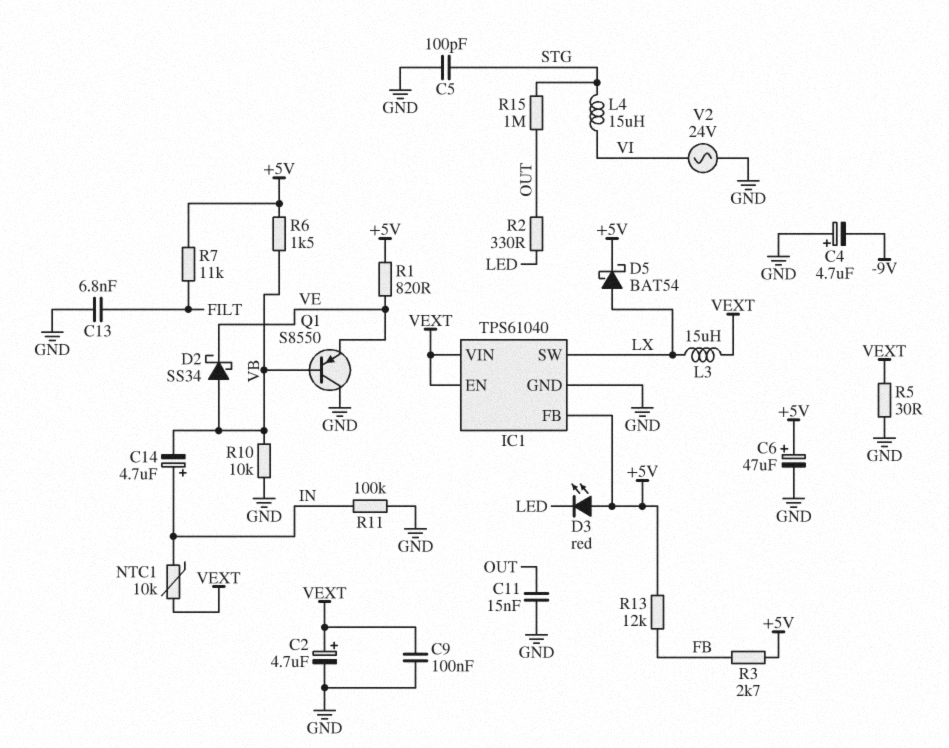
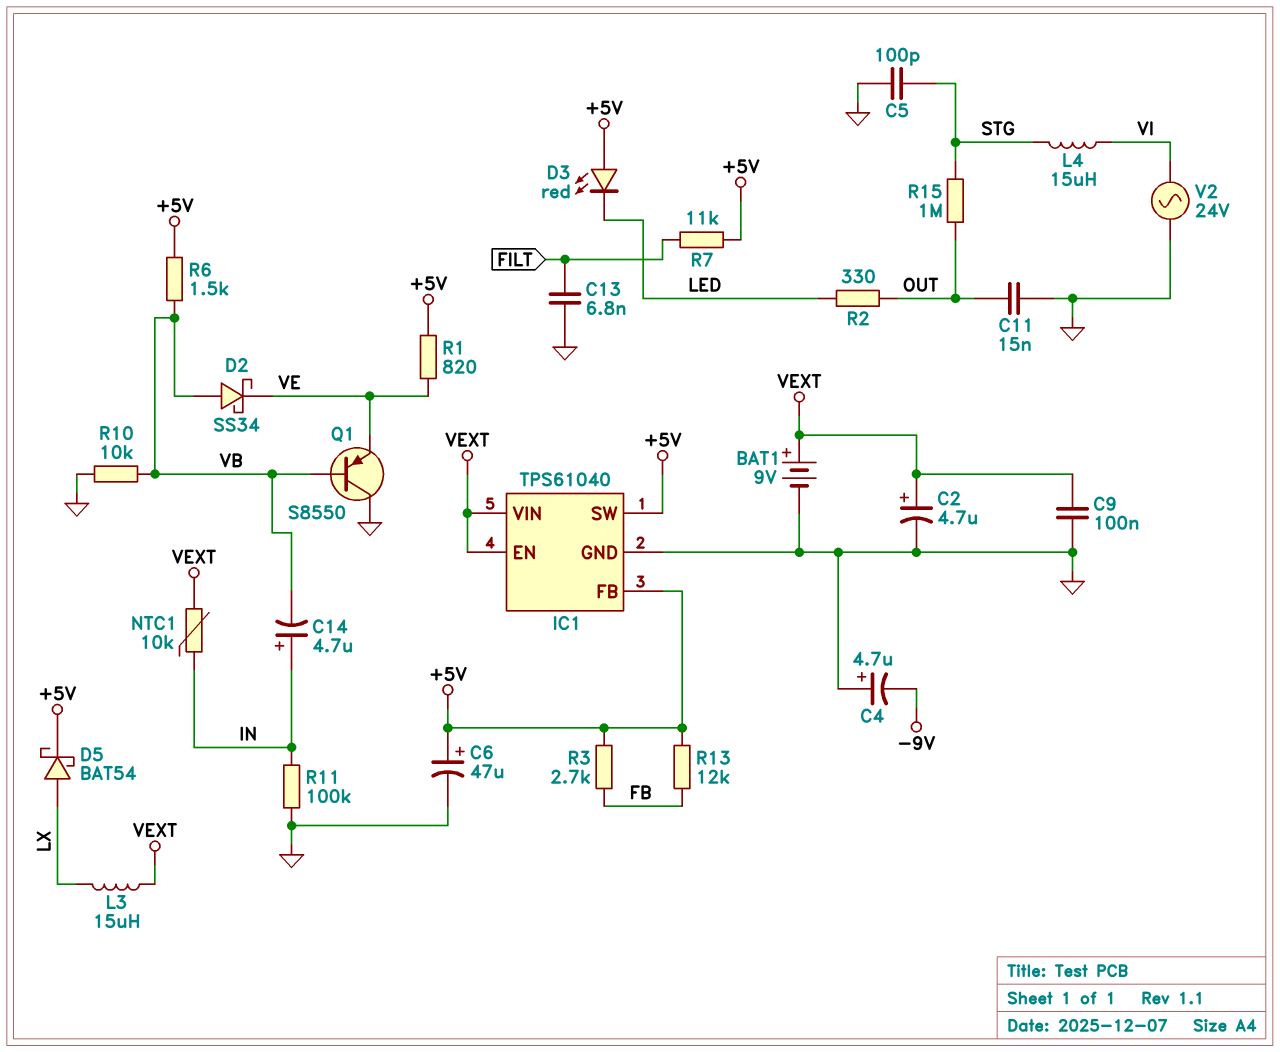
BAT1: none -> 9V (plus VEXT, minus GND)
IC1 pin SW: LX -> +5V
R5: 30 (GND, VEXT) -> none

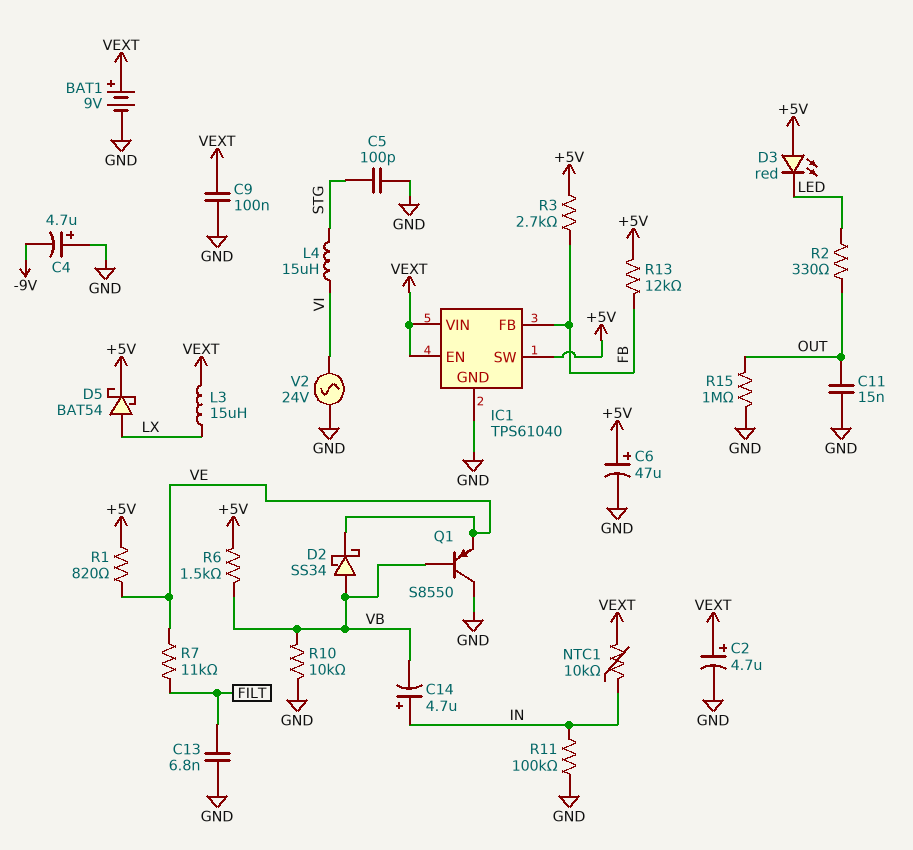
IC1 pin FB: +5V -> FB
R7: 11k (+5V, FILT) -> 11k (FILT, VE)
R15: 1M (OUT, STG) -> 1M (GND, OUT)

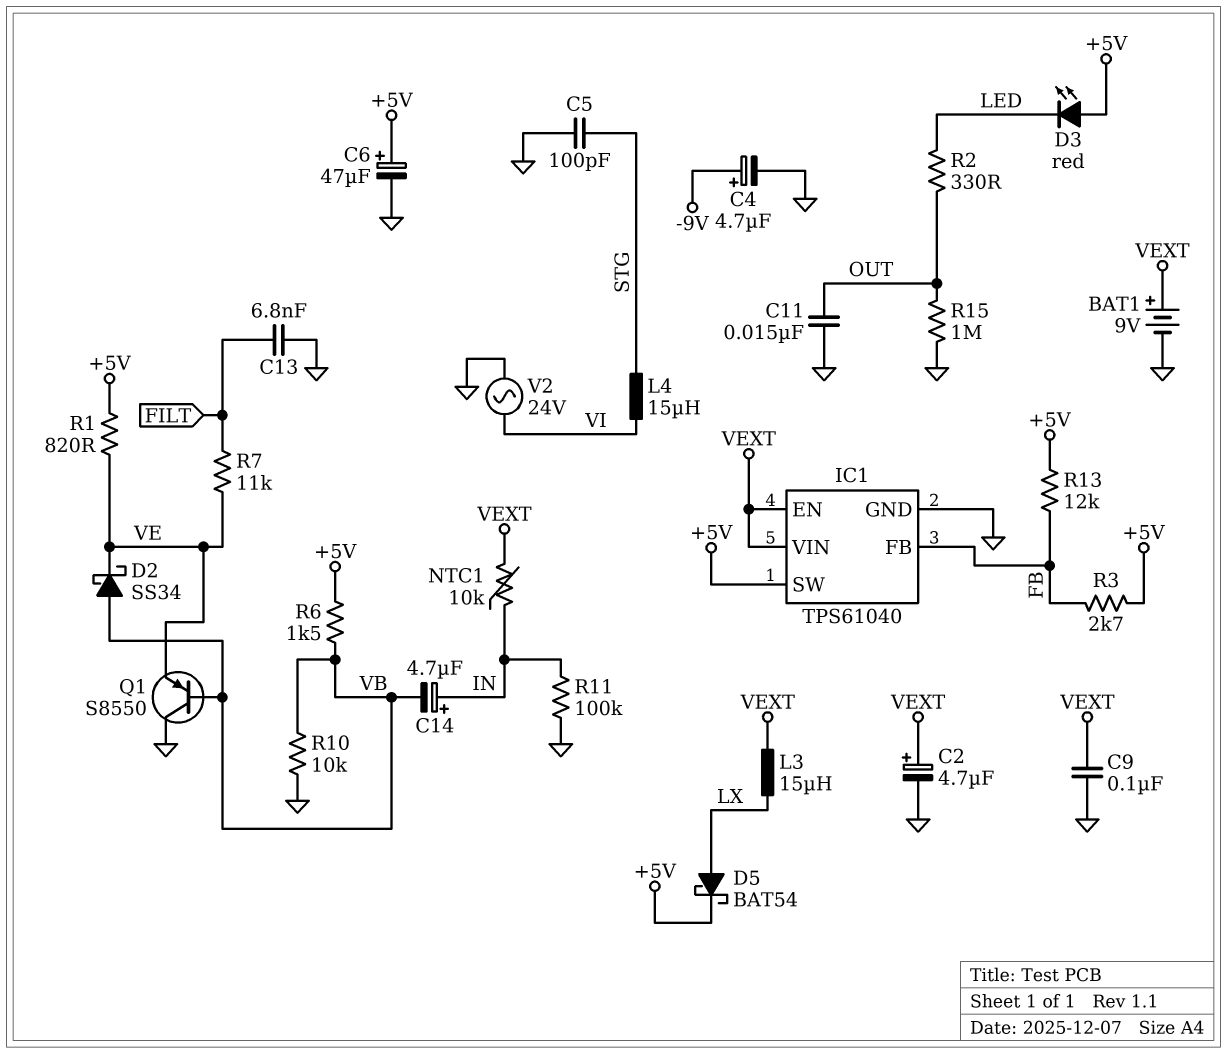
C4: 4.7uF (plus GND, minus -9V) -> 4.7uF (plus -9V, minus GND)

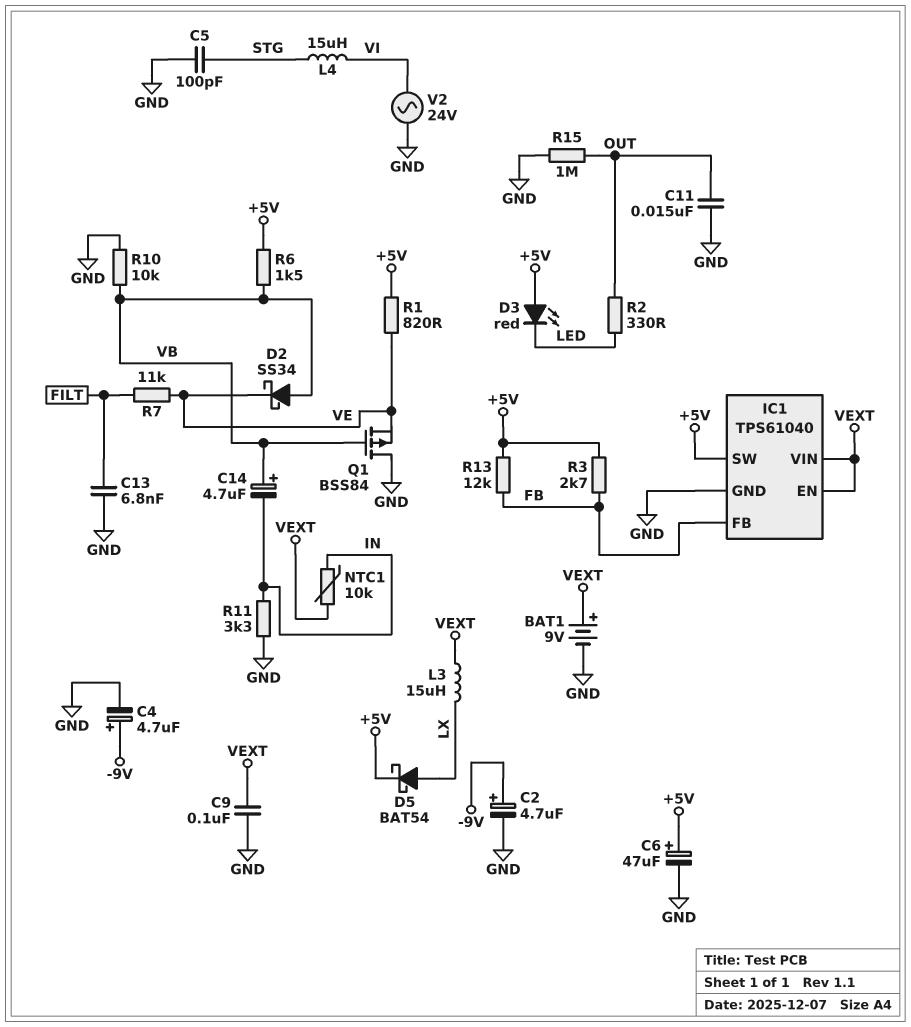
C2: 4.7uF (plus VEXT, minus GND) -> 4.7uF (plus -9V, minus GND)
C14: 4.7uF (plus IN, minus VB) -> 4.7uF (plus VB, minus IN)
Q1: PNP S8550 (B VB, C GND, E VE) -> PMOS BSS84 (G VB, D GND, S VE)
R11: 100k (GND, IN) -> 3.3k (GND, IN)

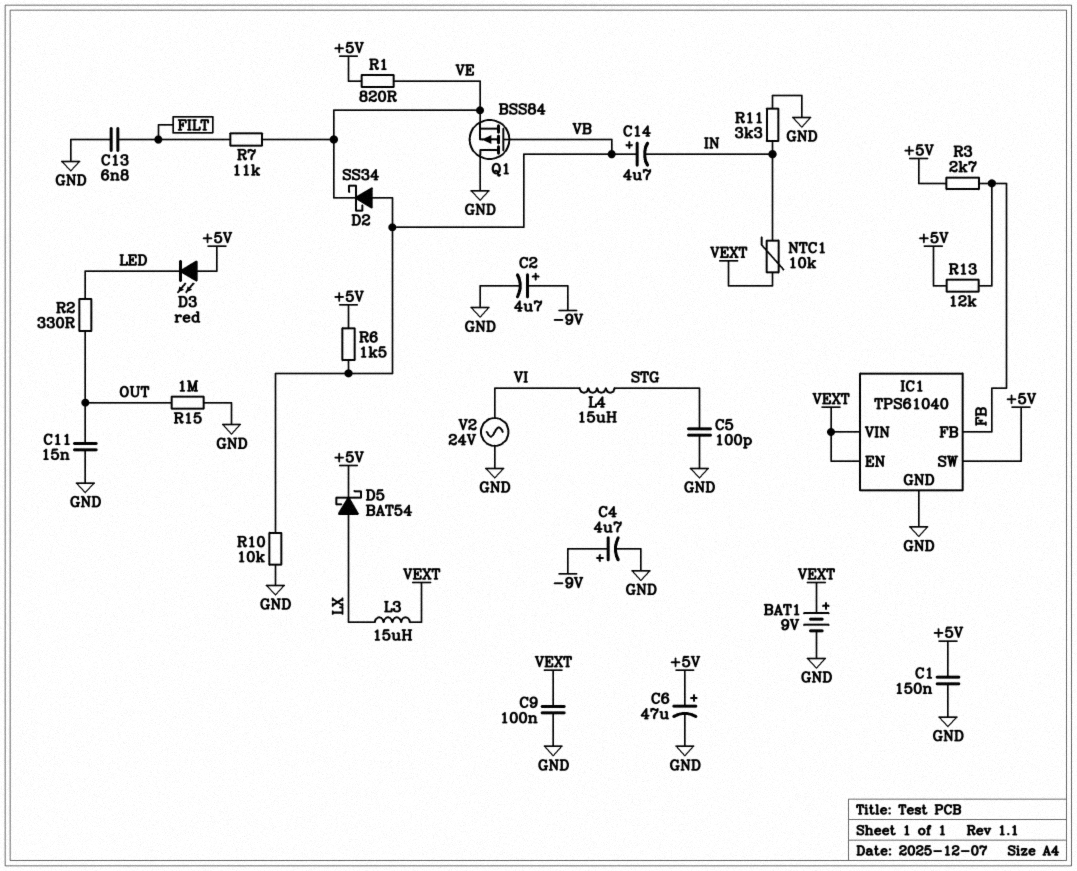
C1: none -> 150nF (+5V, GND)

